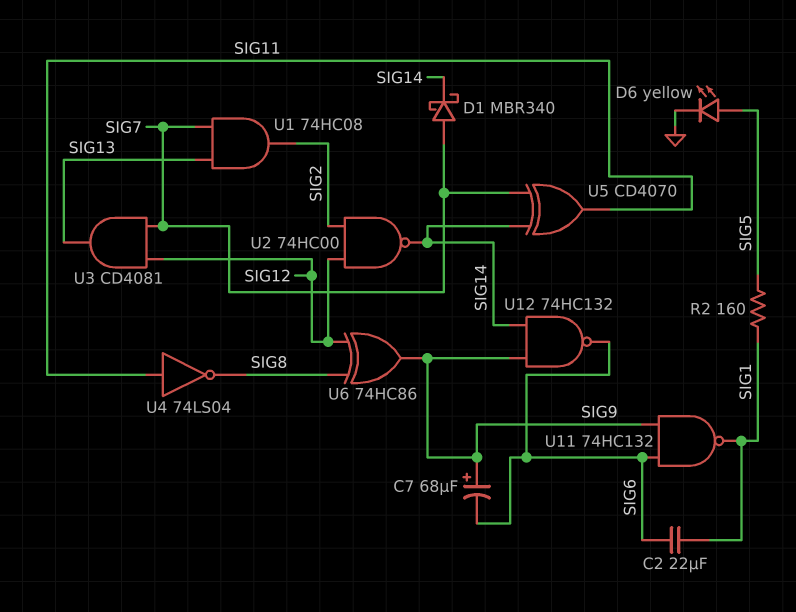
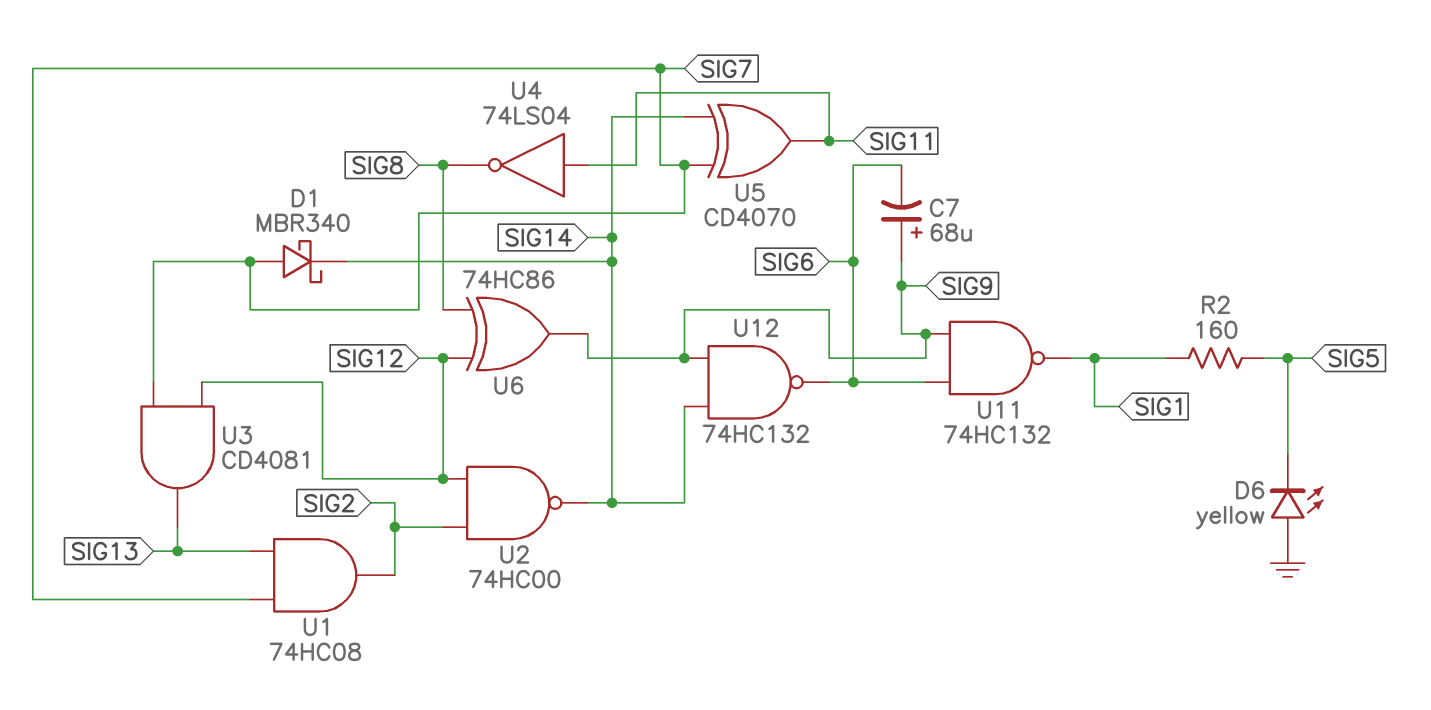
C2: 22uF (SIG1, SIG6) -> none
D6: LED yellow (A SIG5, K GND) -> LED yellow (A GND, K SIG5)

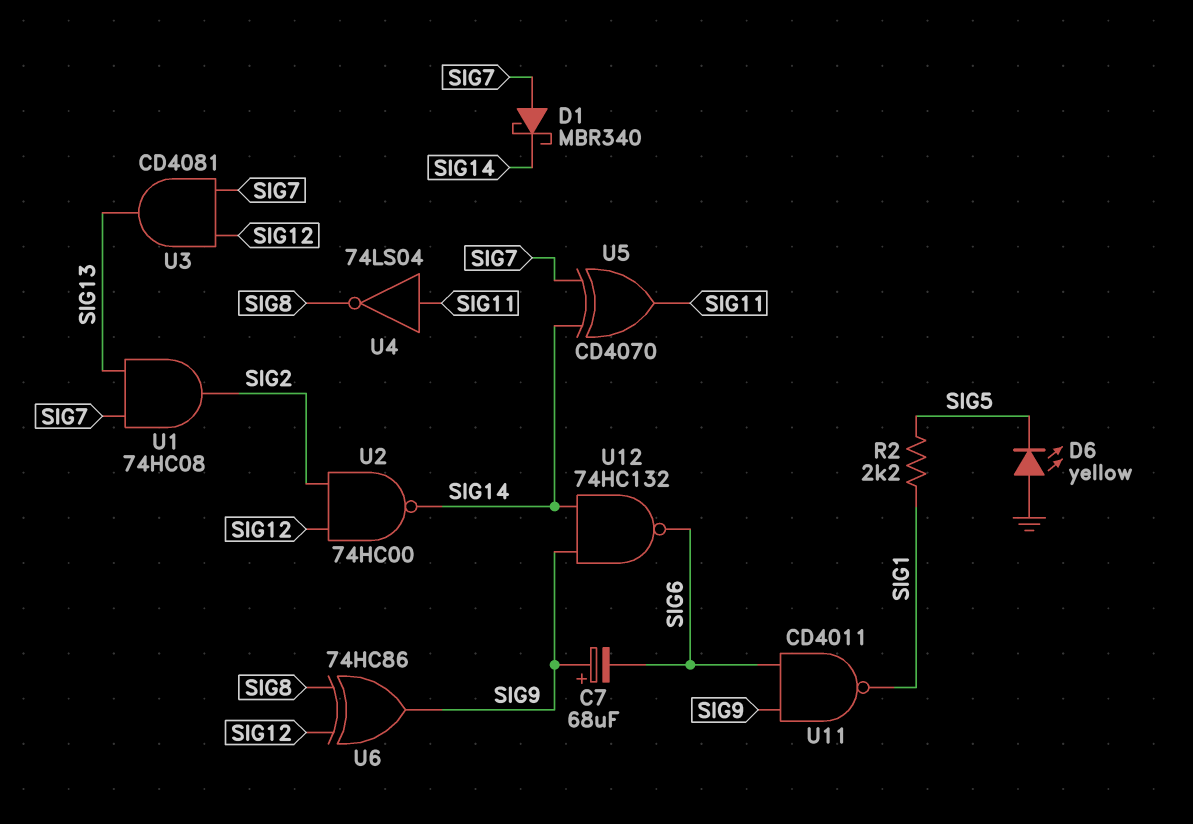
R2: 160 (SIG1, SIG5) -> 2.2k (SIG1, SIG5)
U11: NAND 74HC132 (in SIG6, in SIG9, out SIG1) -> NAND CD4011 (in SIG6, in SIG9, out SIG1)

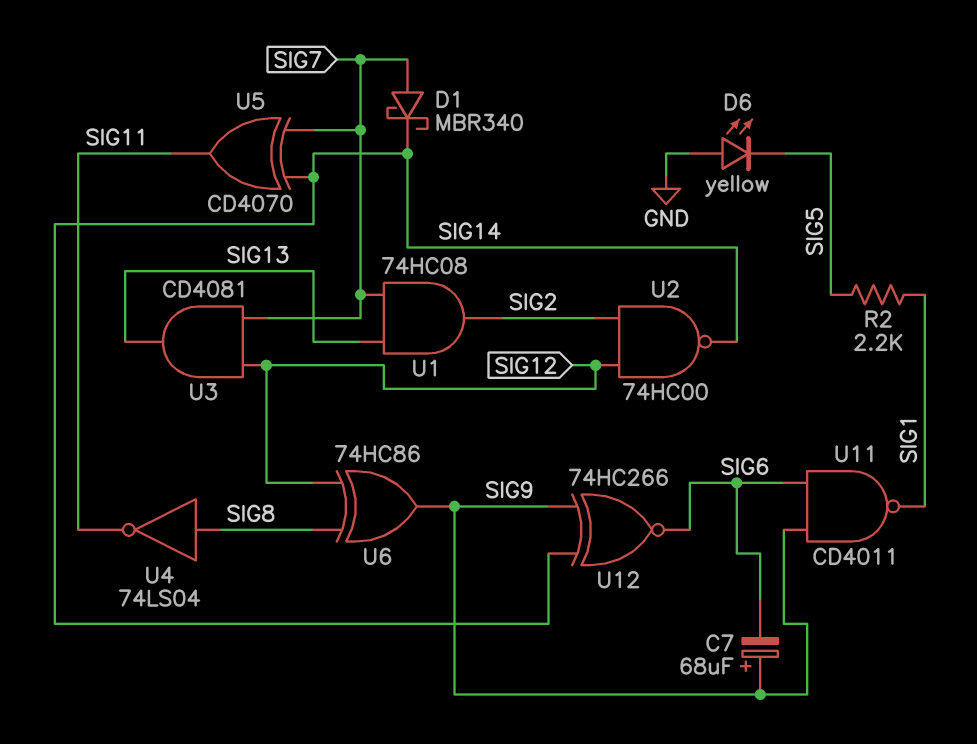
U4: NOT 74LS04 (in SIG11, out SIG8) -> NOT 74LS04 (in SIG8, out SIG11)
U12: NAND 74HC132 (in SIG9, in SIG14, out SIG6) -> XNOR 74HC266 (in SIG9, in SIG14, out SIG6)

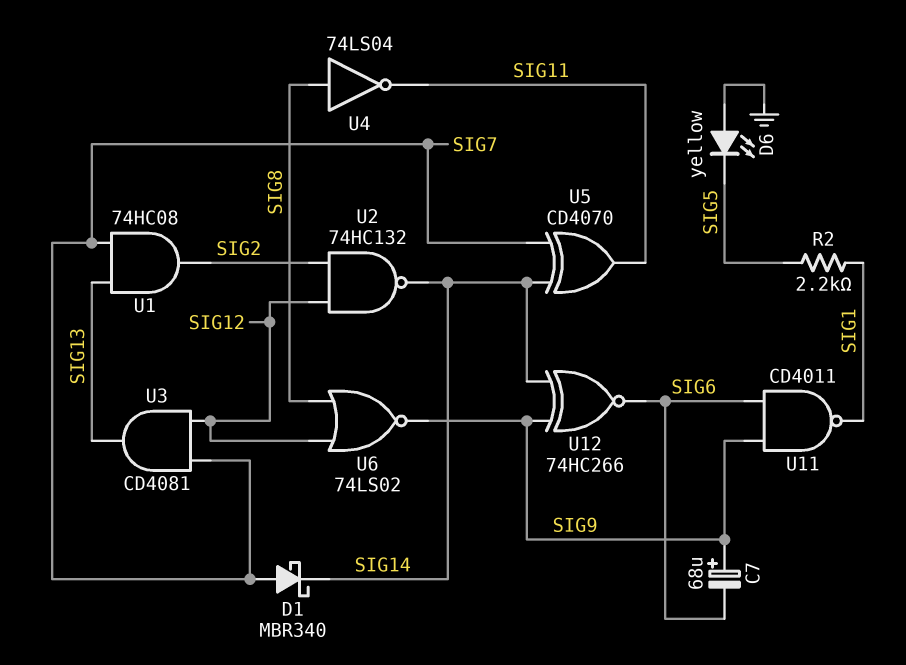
U2: NAND 74HC00 (in SIG2, in SIG12, out SIG14) -> NAND 74HC132 (in SIG2, in SIG12, out SIG14)
U6: XOR 74HC86 (in SIG8, in SIG12, out SIG9) -> NOR 74LS02 (in SIG8, in SIG12, out SIG9)

